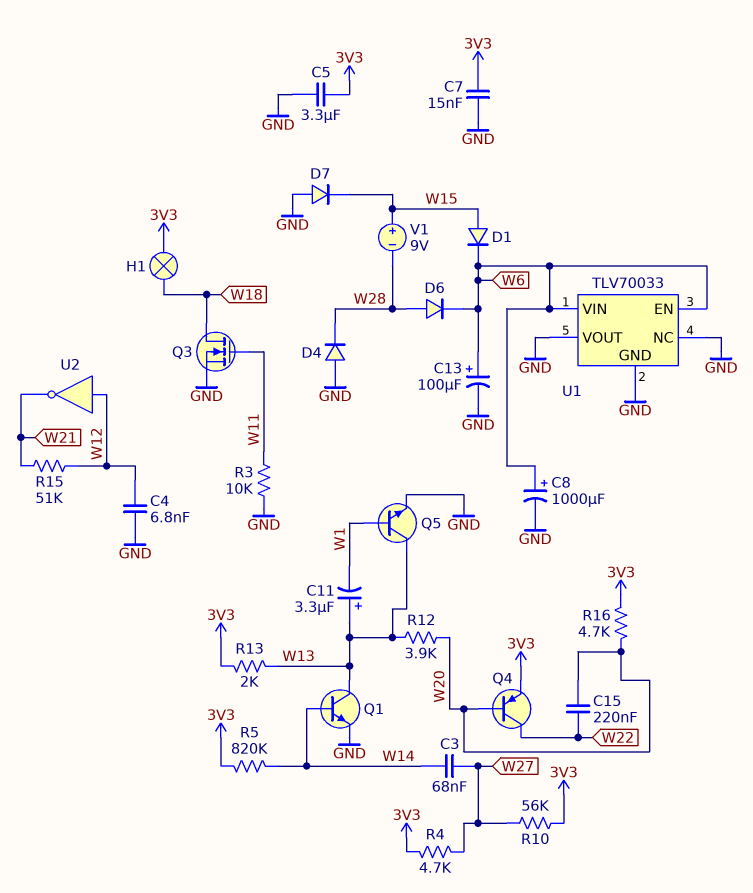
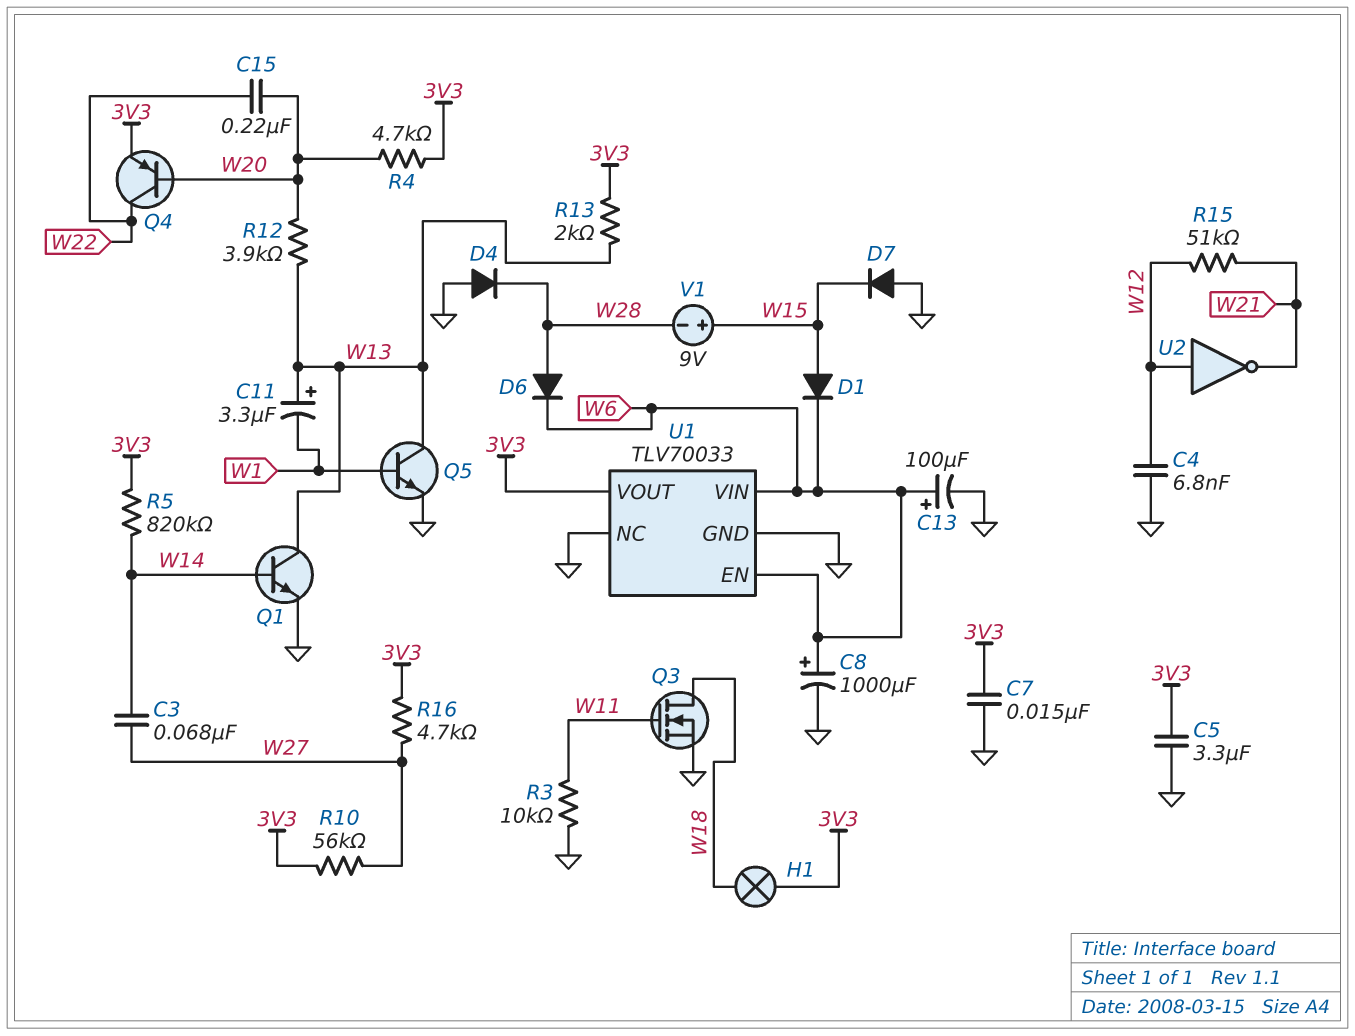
R4: 4.7k (3V3, W27) -> 4.7k (3V3, W20)
R16: 4.7k (3V3, W20) -> 4.7k (3V3, W27)
U1 pin VOUT: GND -> 3V3

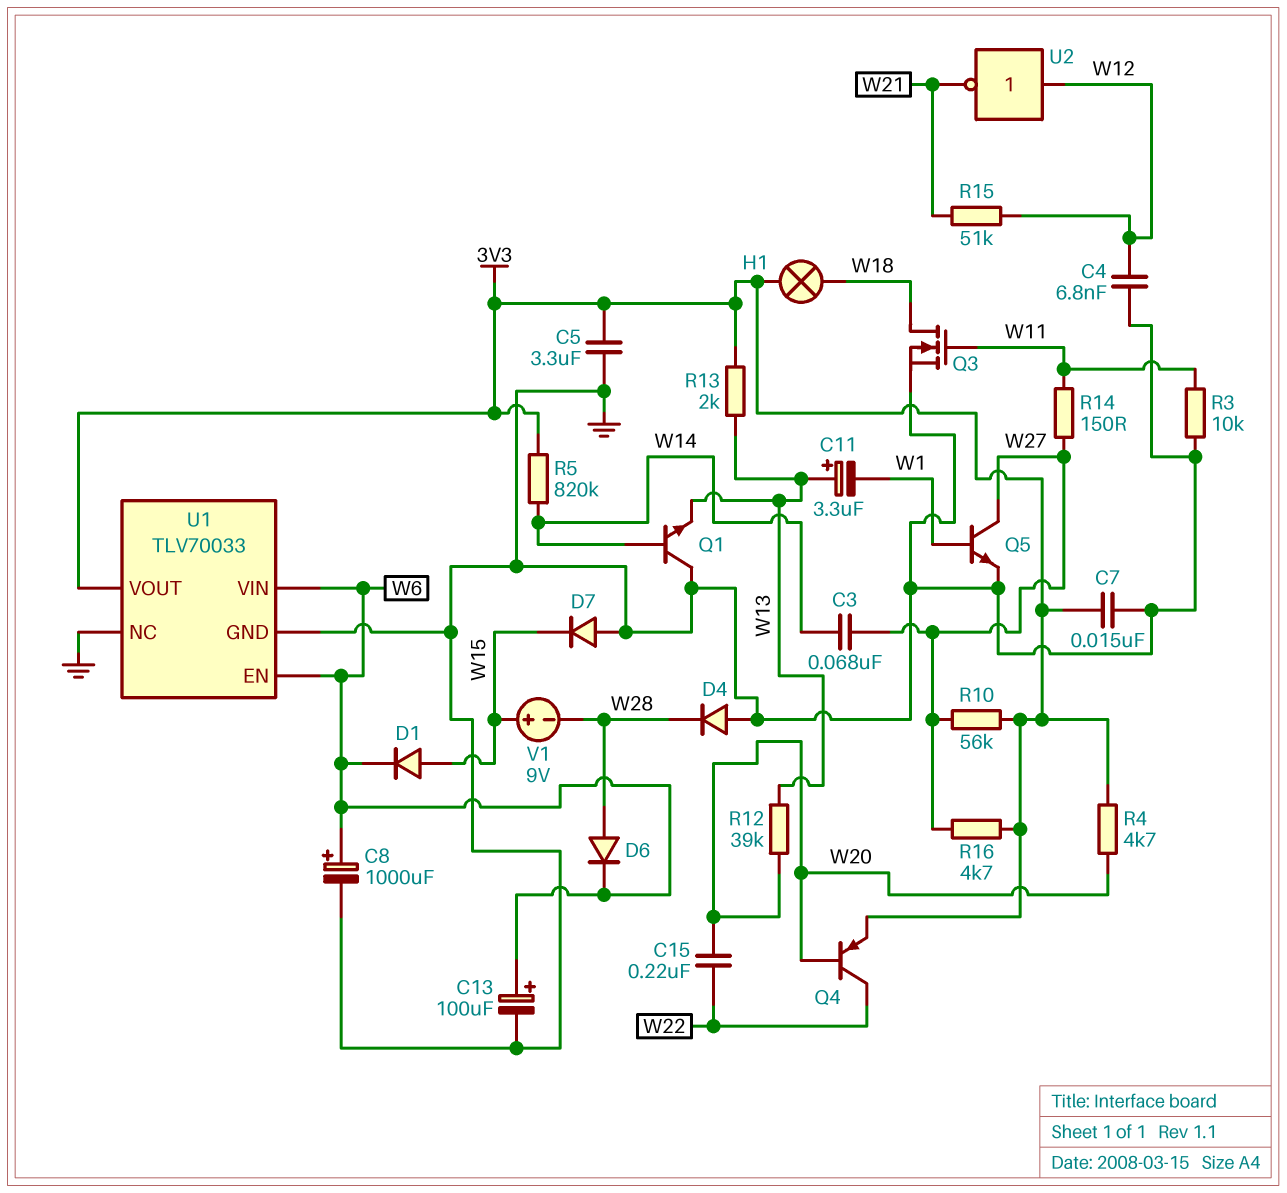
Q1: NPN (B W14, C W13, E GND) -> NPN (B W14, C GND, E W13)
Q5: NPN (B W1, C W13, E GND) -> NPN (B W1, C W27, E GND)
R12: 3.9k (W13, W20) -> 39k (W13, W20)
R14: none -> 150 (W11, W27)

